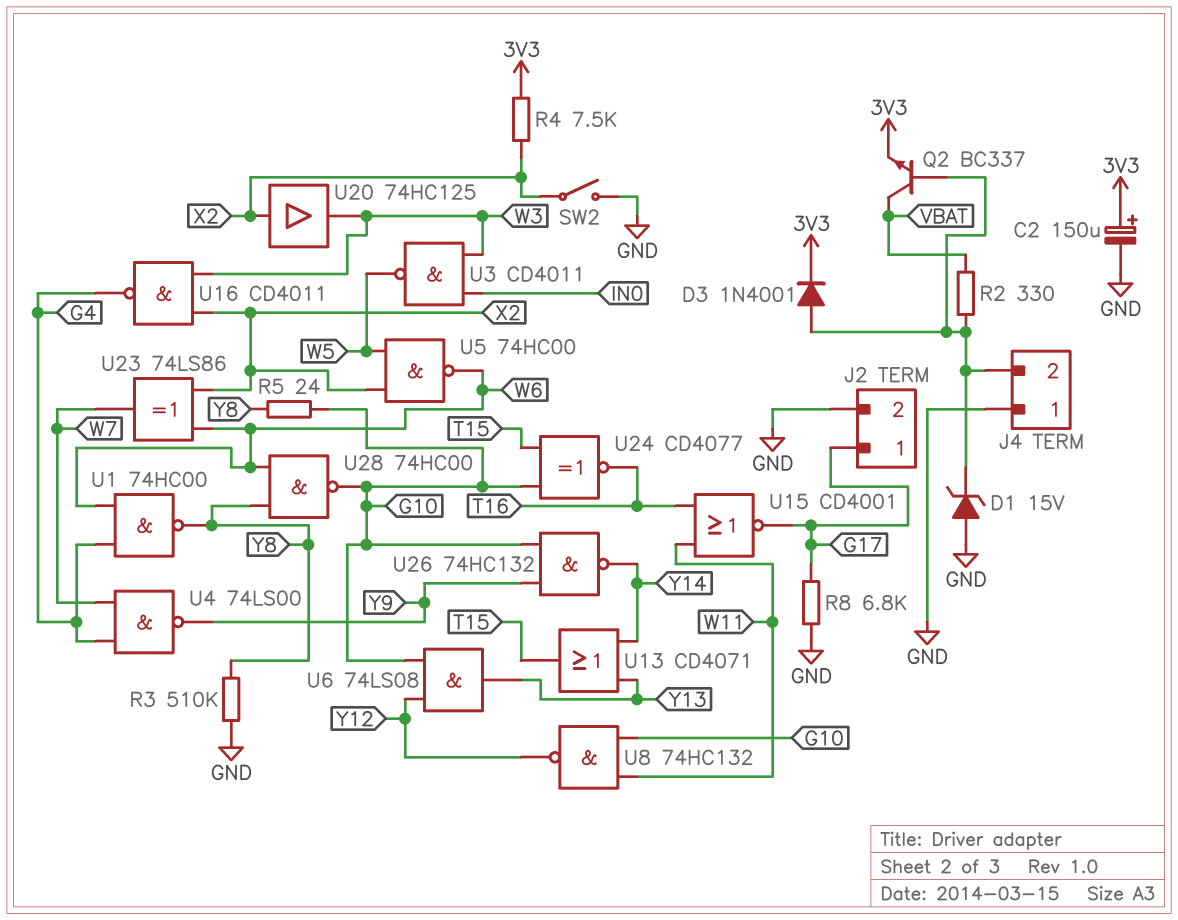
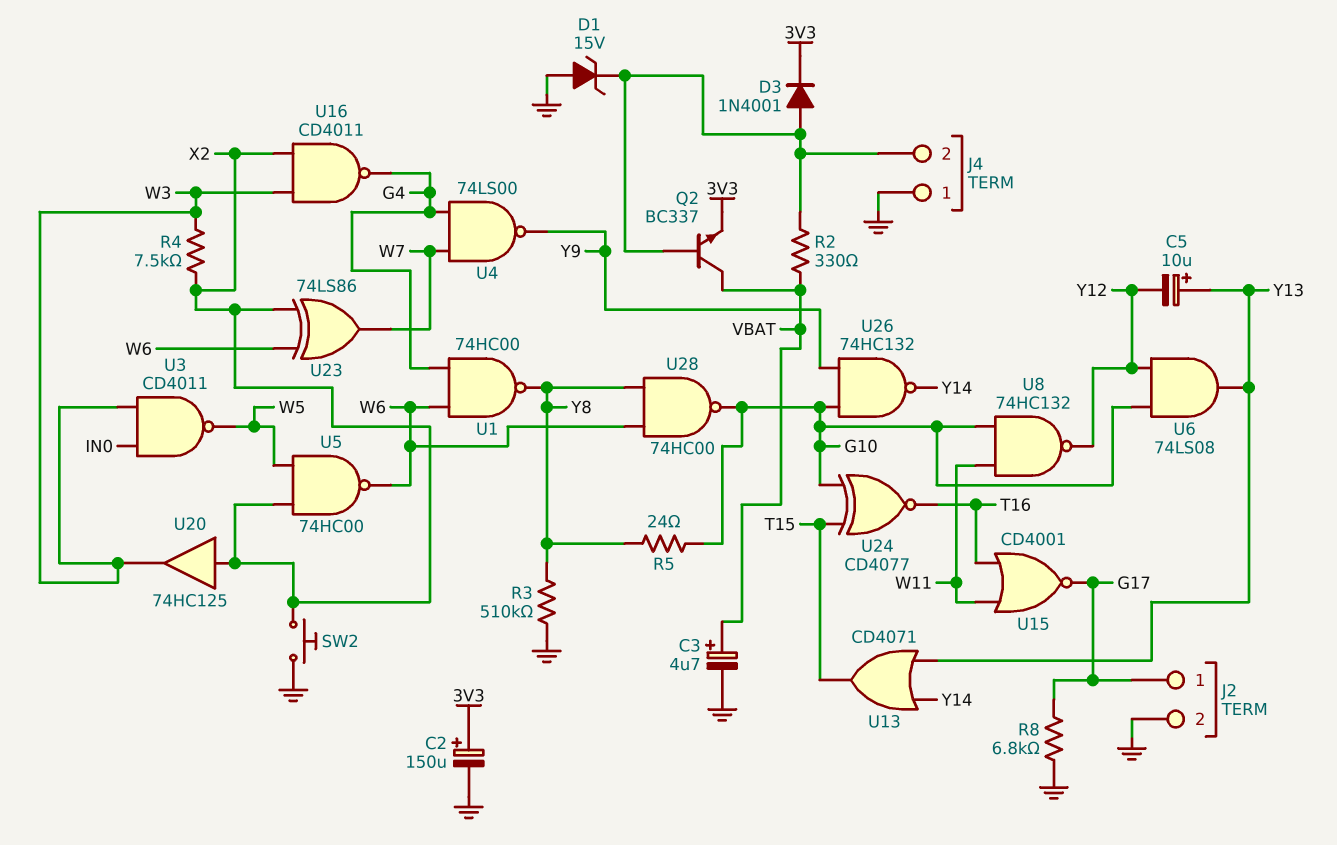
C3: none -> 4.7uF (plus VBAT, minus GND)
C5: none -> 10uF (plus Y13, minus Y12)
R4: 7.5k (3V3, X2) -> 7.5k (W3, X2)
SW2: switch (GND, X2) -> button (GND, X2)

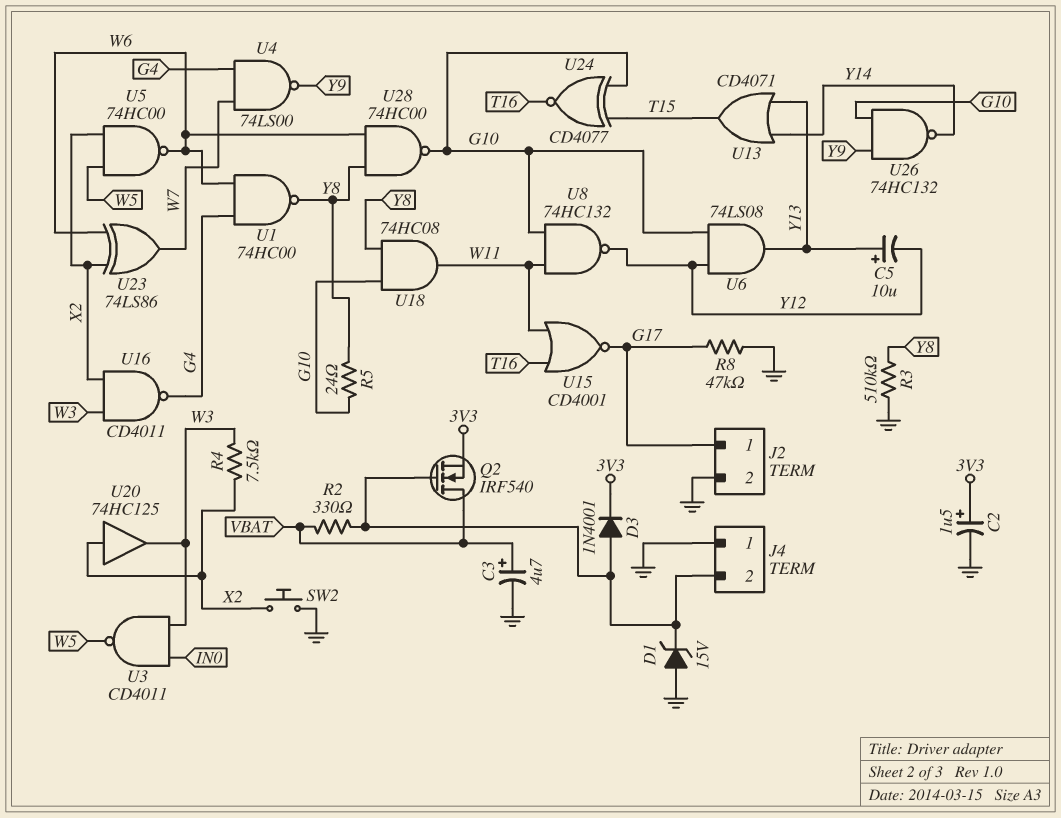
C2: 150uF (plus 3V3, minus GND) -> 1.5uF (plus 3V3, minus GND)
Q2: NPN BC337 (B J4/2, C VBAT, E 3V3) -> NMOS IRF540 (G J4/2, D VBAT, S 3V3)
R8: 6.8k (G17, GND) -> 47k (G17, GND)
U18: none -> AND 74HC08 (in G10, in Y8, out W11)

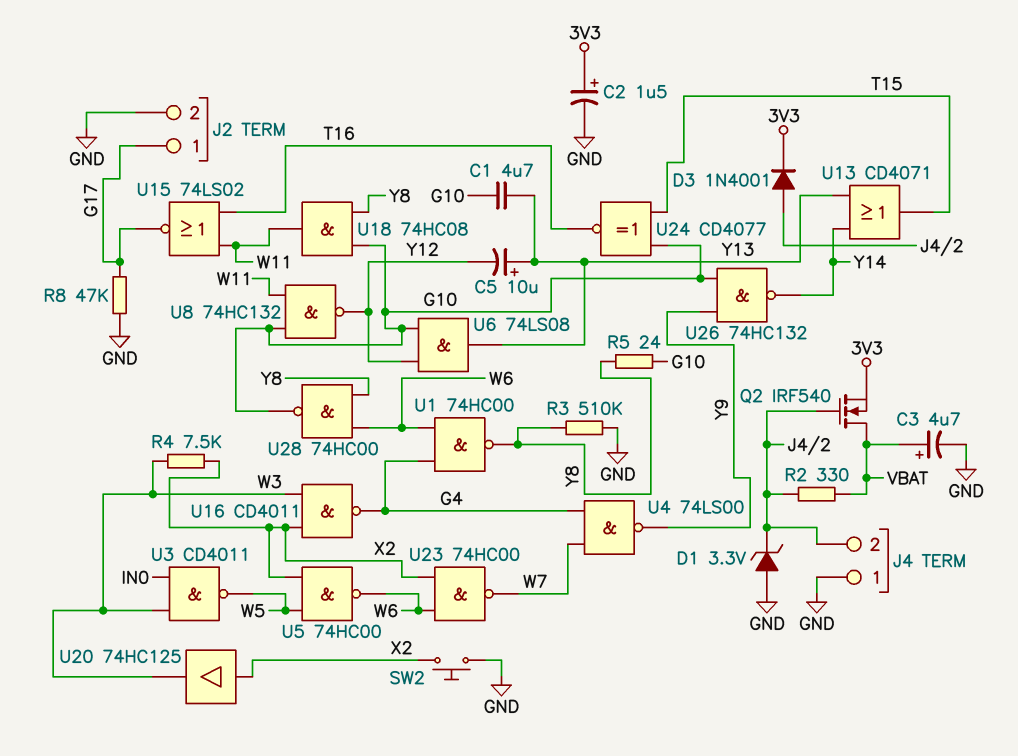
C1: none -> 4.7uF (G10, Y13)
D1: zener 15V (A GND, K J4/2) -> zener 3.3V (A GND, K J4/2)
U15: NOR CD4001 (in T16, in W11, out G17) -> NOR 74LS02 (in T16, in W11, out G17)
U23: XOR 74LS86 (in W6, in X2, out W7) -> NAND 74HC00 (in W6, in X2, out W7)

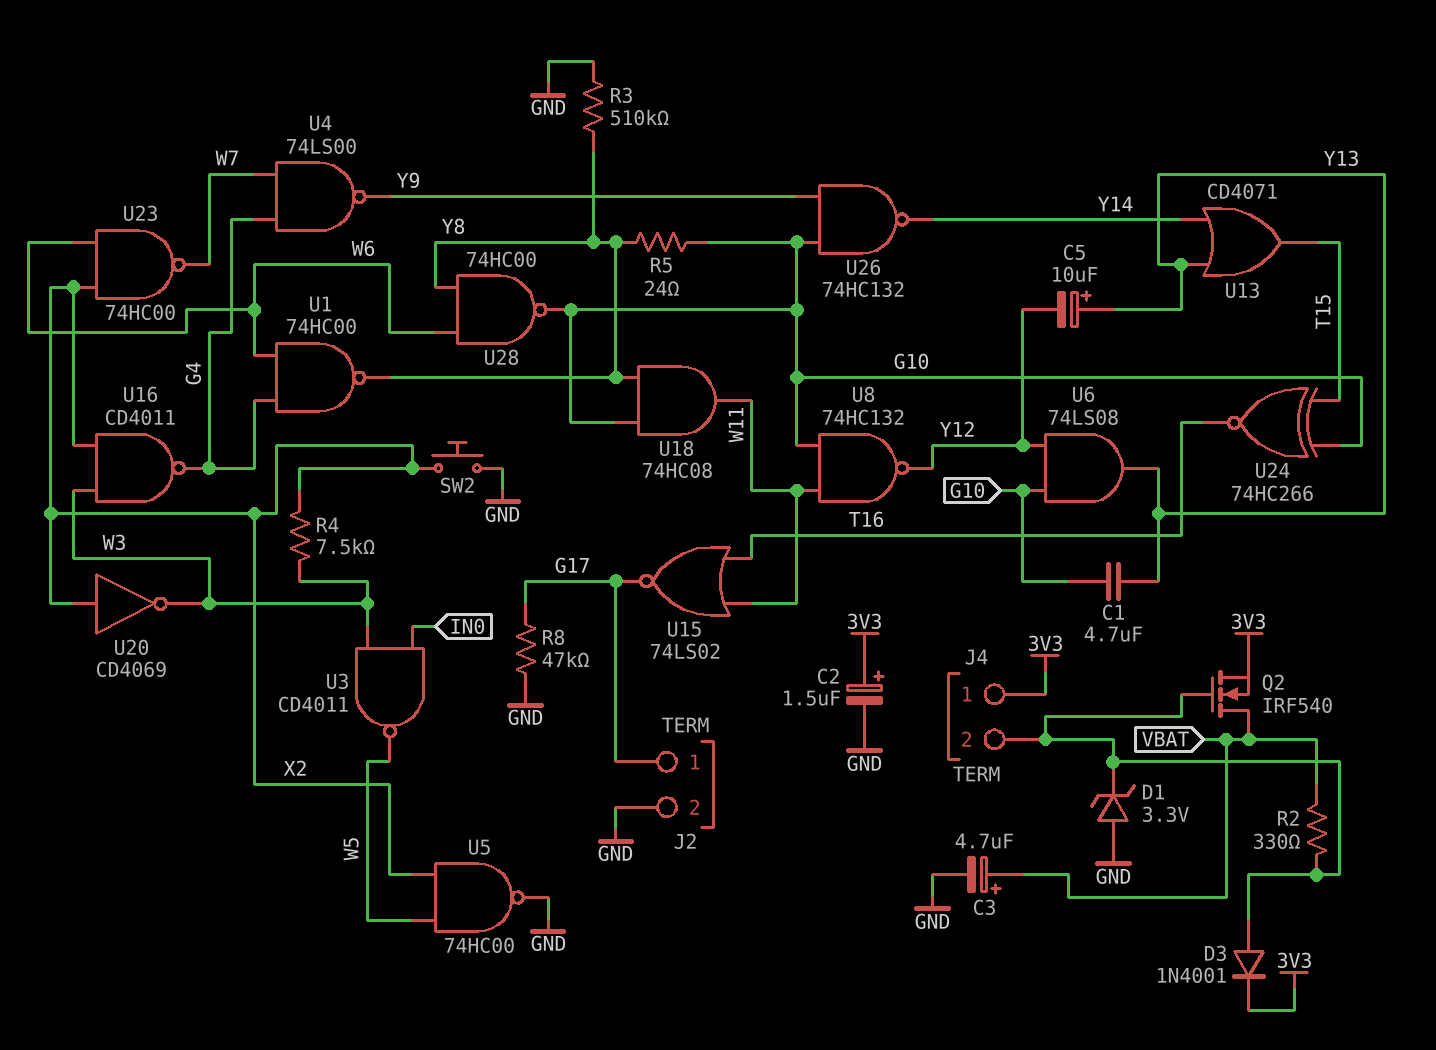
J4 pin 1: GND -> 3V3
U5: NAND 74HC00 (in W5, in X2, out W6) -> NAND 74HC00 (in W5, in X2, out GND)
U20: buffer 74HC125 (in X2, out W3) -> NOT CD4069 (in X2, out W3)
U24: XNOR CD4077 (in G10, in T15, out T16) -> XNOR 74HC266 (in G10, in T15, out T16)

